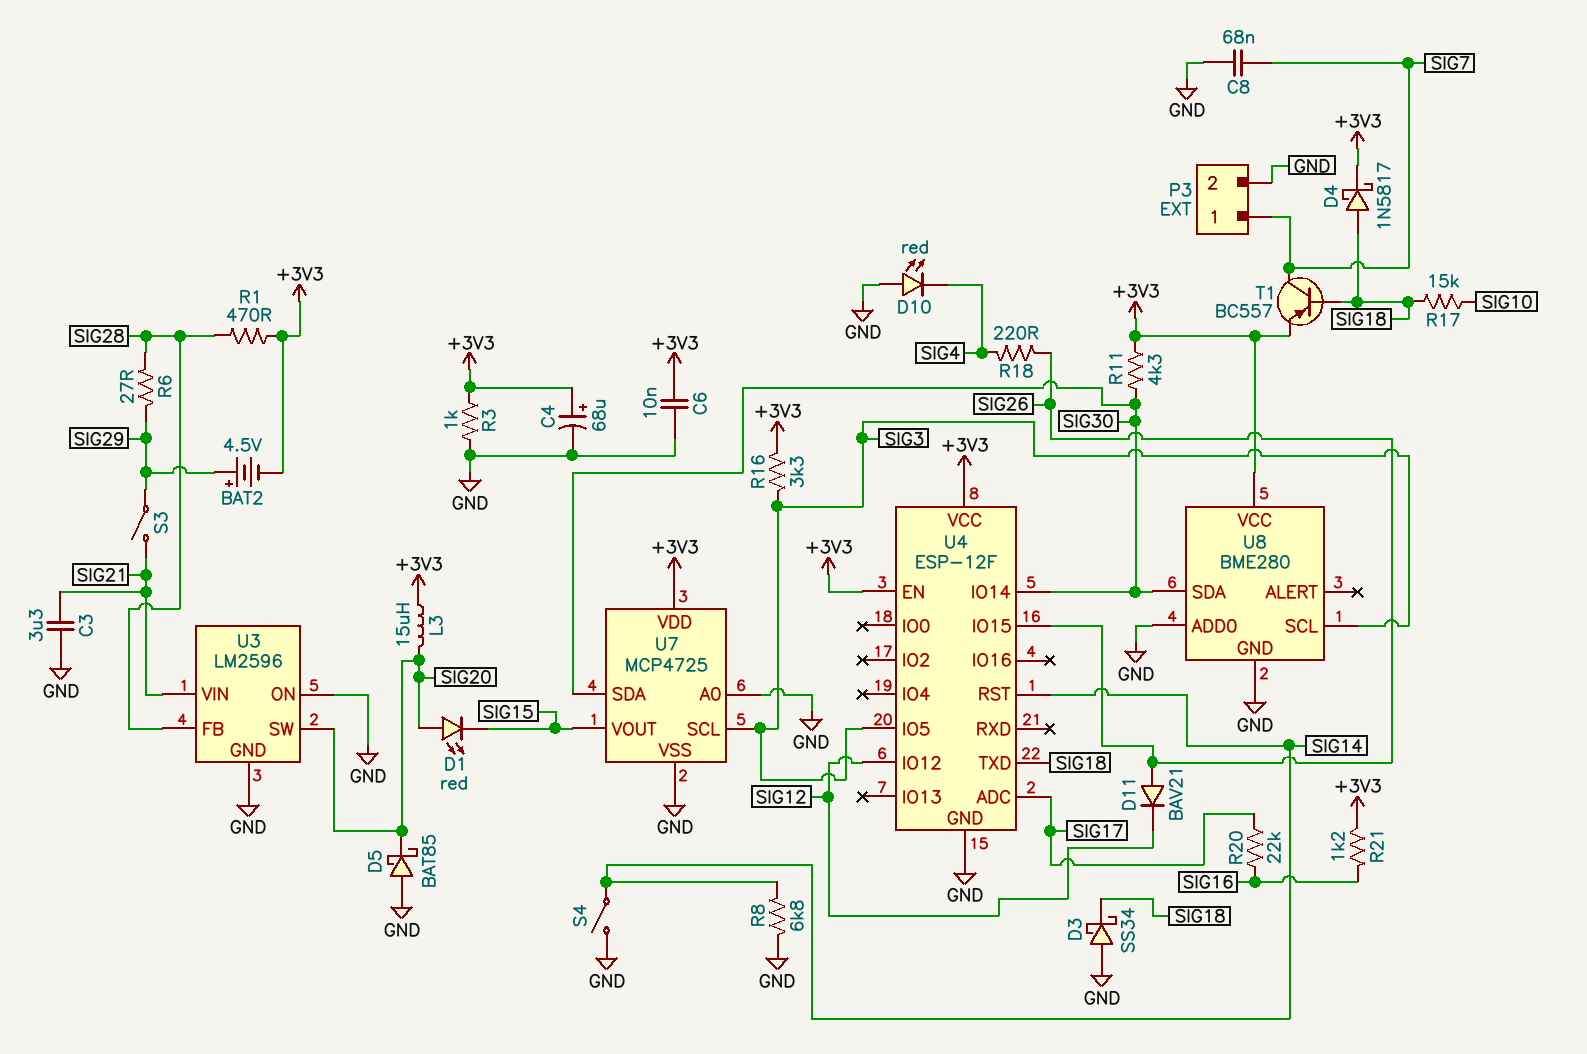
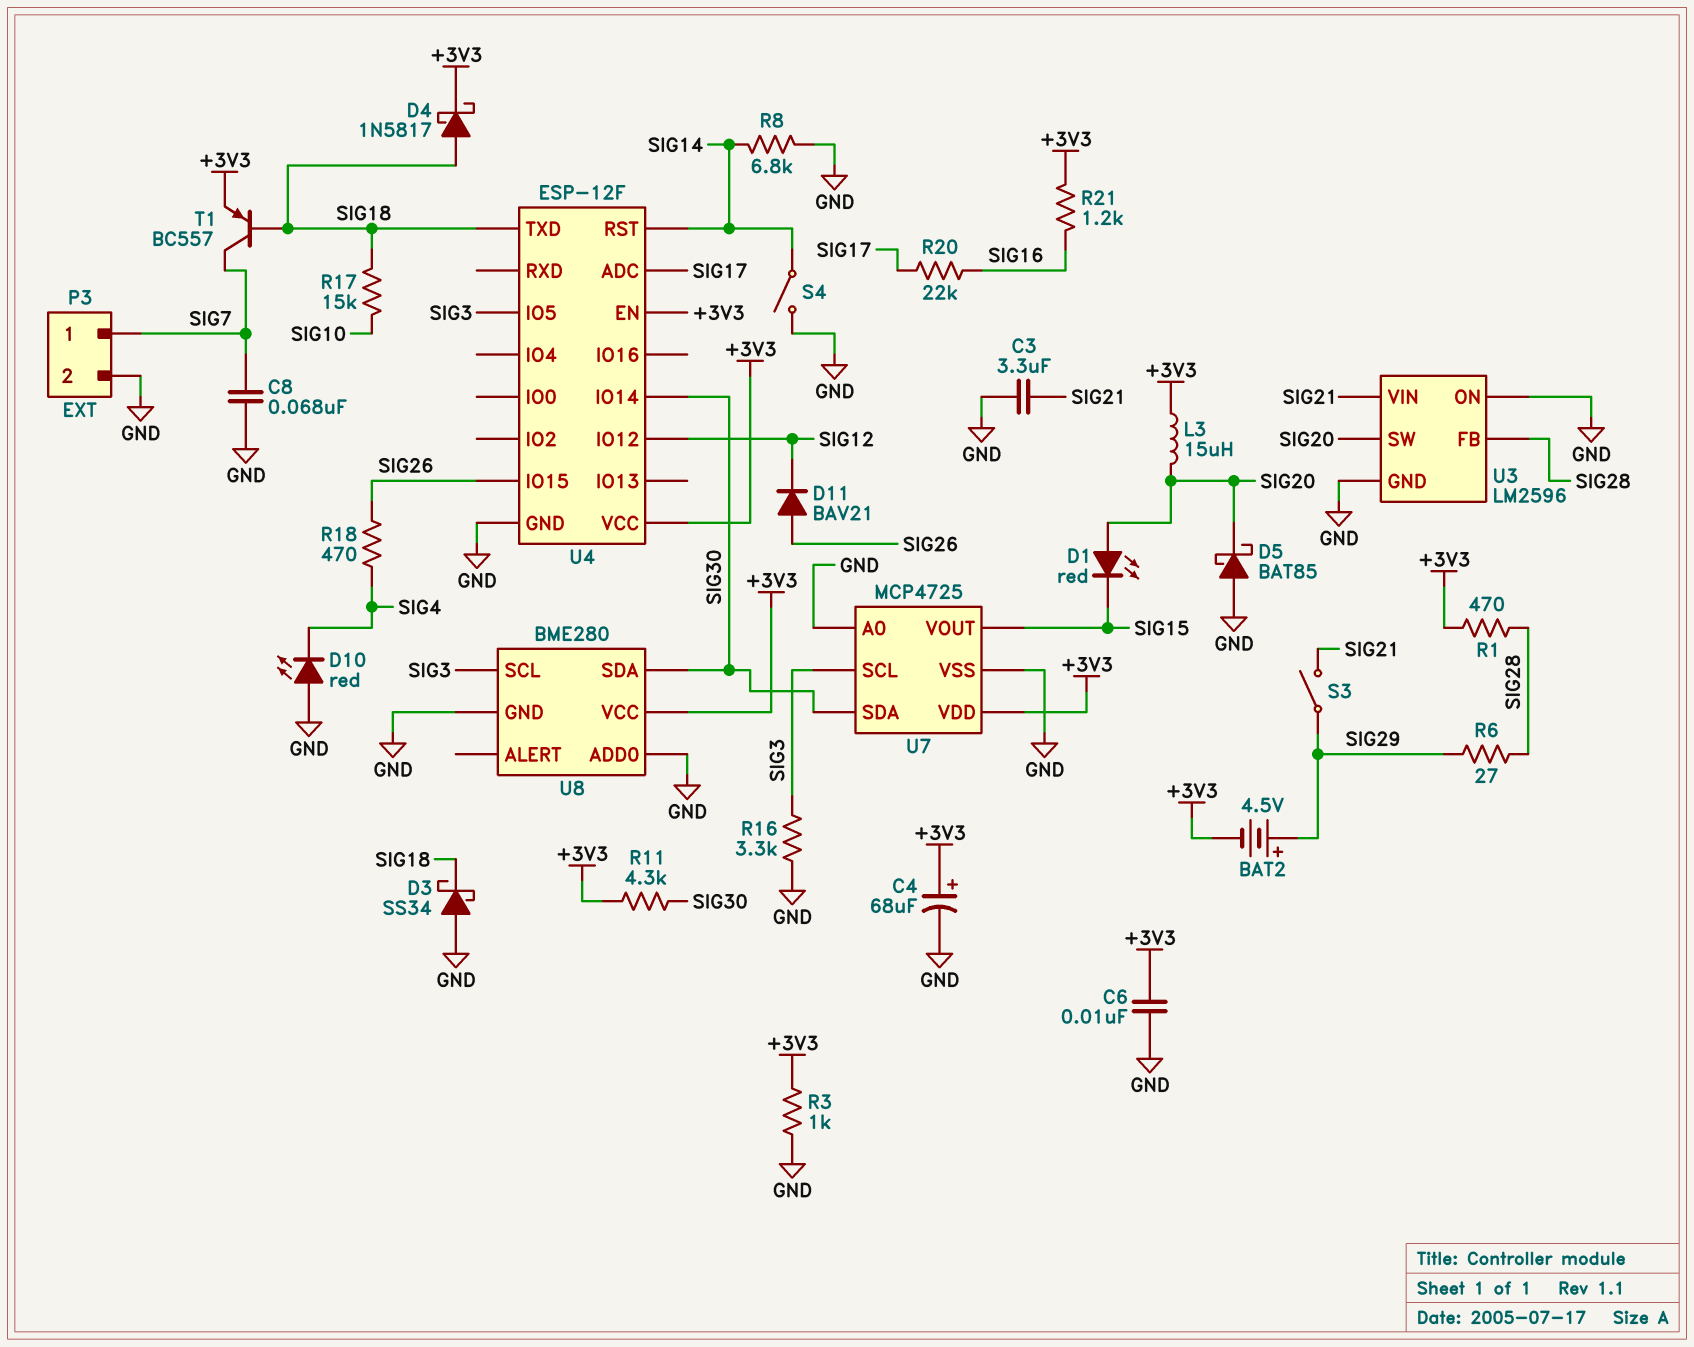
R16: 3.3k (+3V3, SIG3) -> 3.3k (GND, SIG3)
R18: 220 (SIG4, SIG26) -> 470 (SIG4, SIG26)

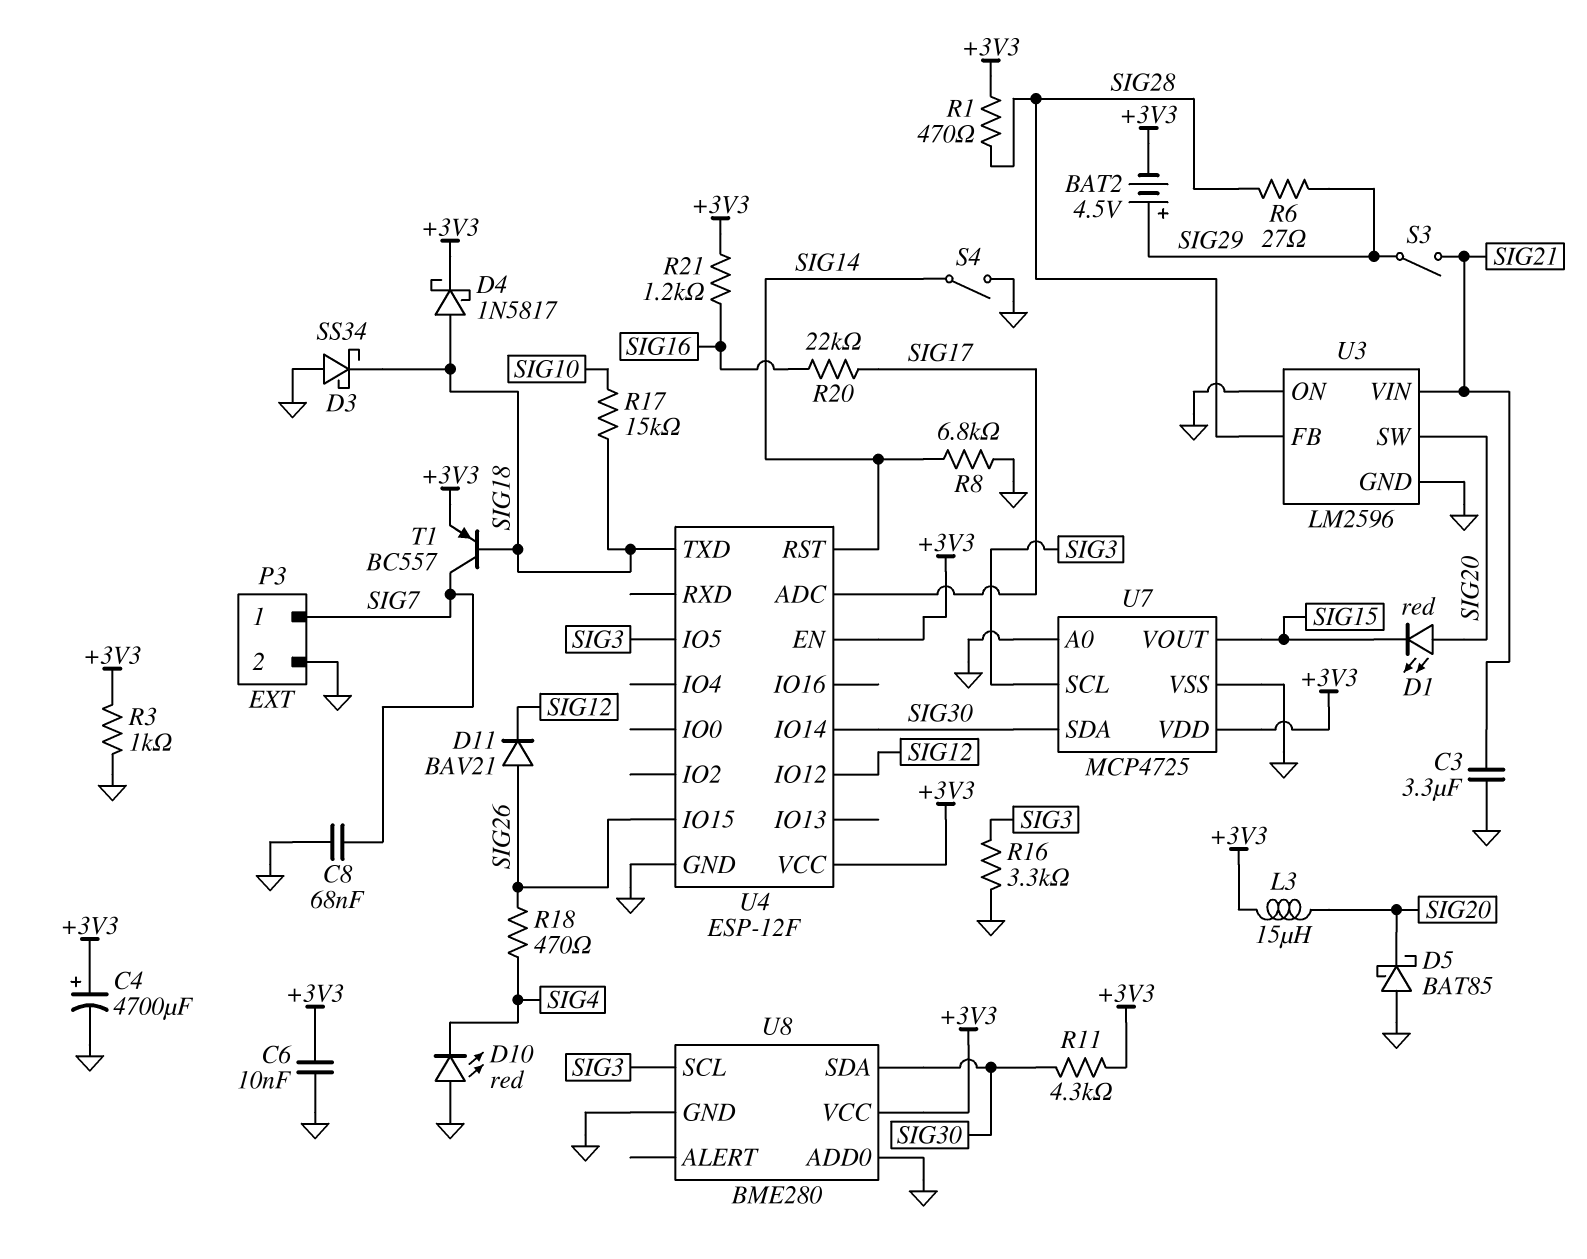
C4: 68uF (plus +3V3, minus GND) -> 4700uF (plus +3V3, minus GND)

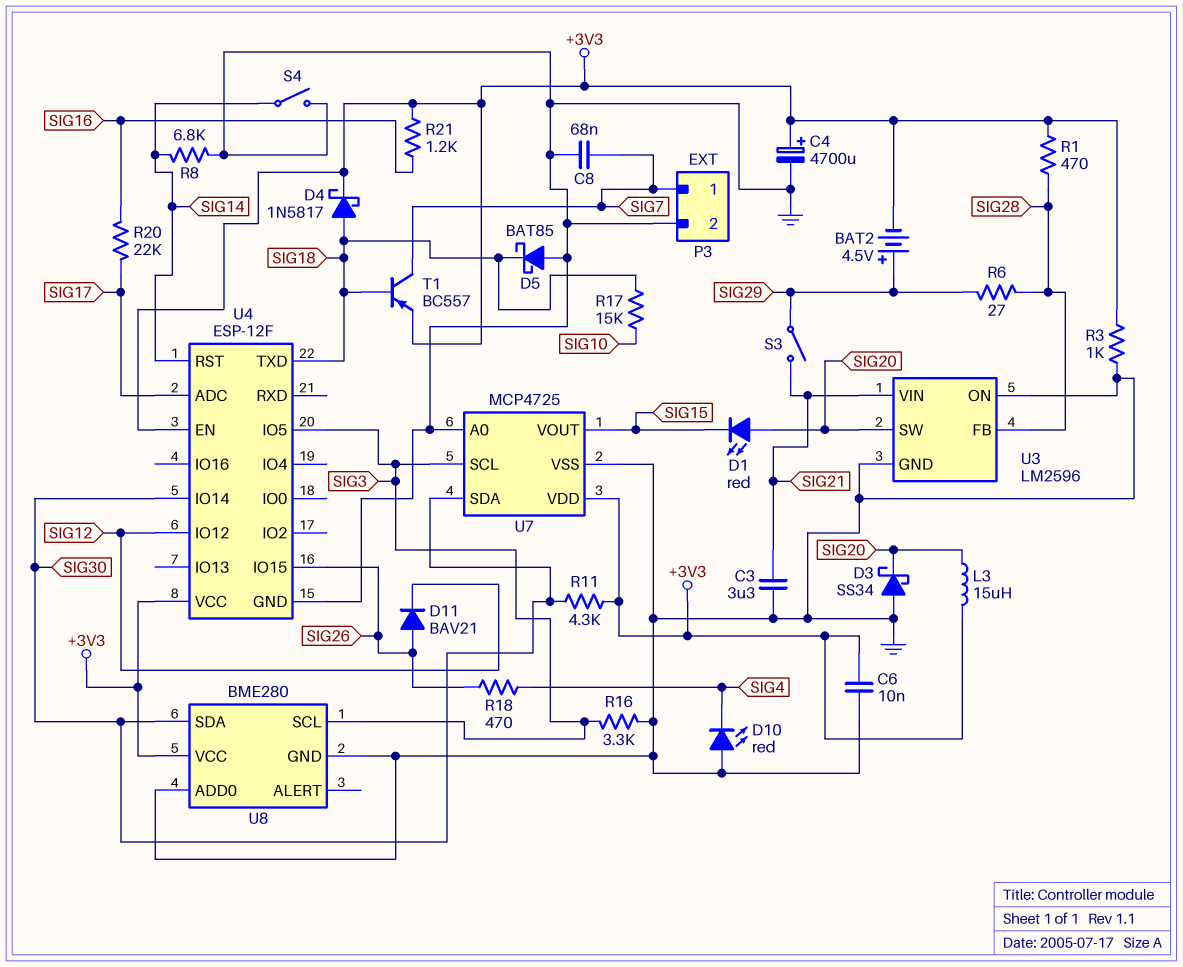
D3: schottky SS34 (A GND, K SIG18) -> schottky SS34 (A GND, K SIG20)
D5: schottky BAT85 (A GND, K SIG20) -> schottky BAT85 (A GND, K SIG18)

